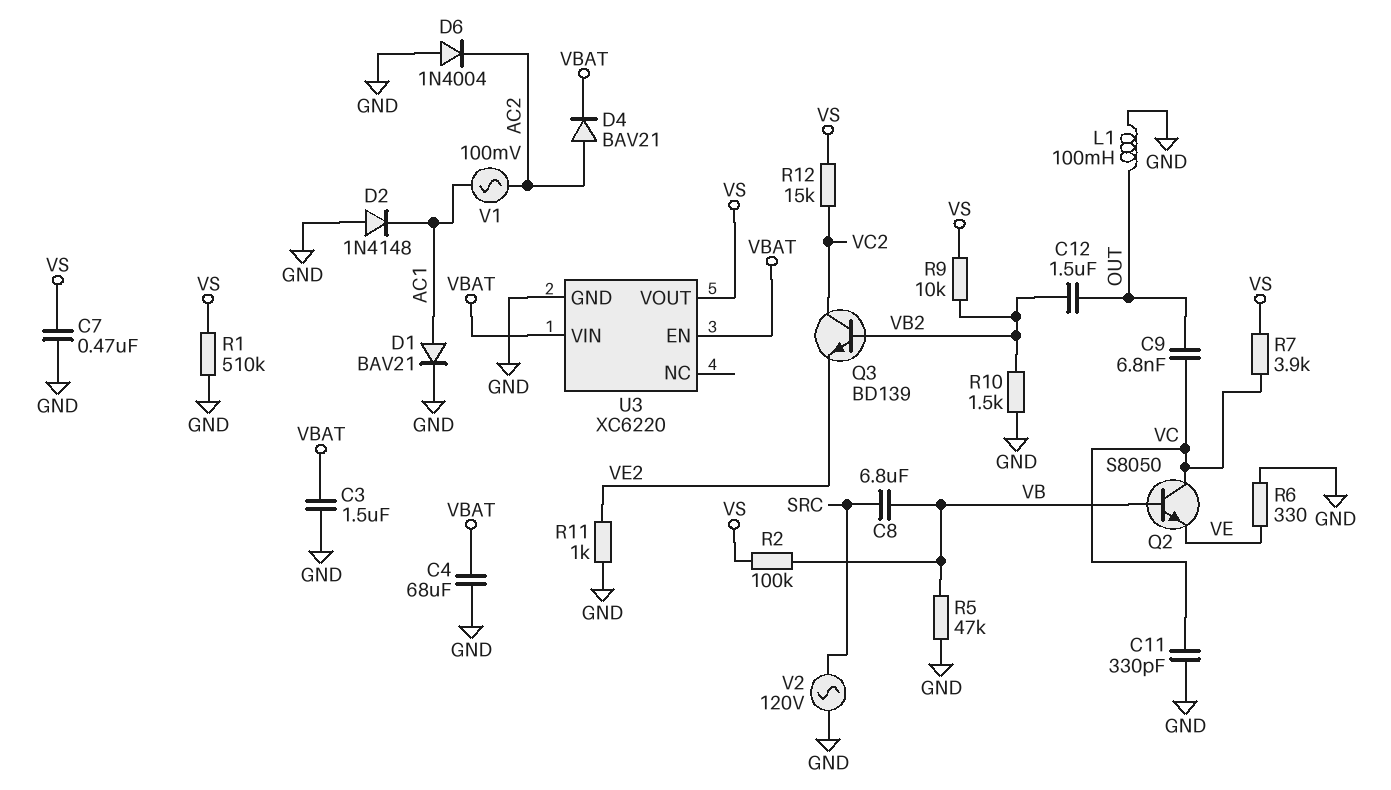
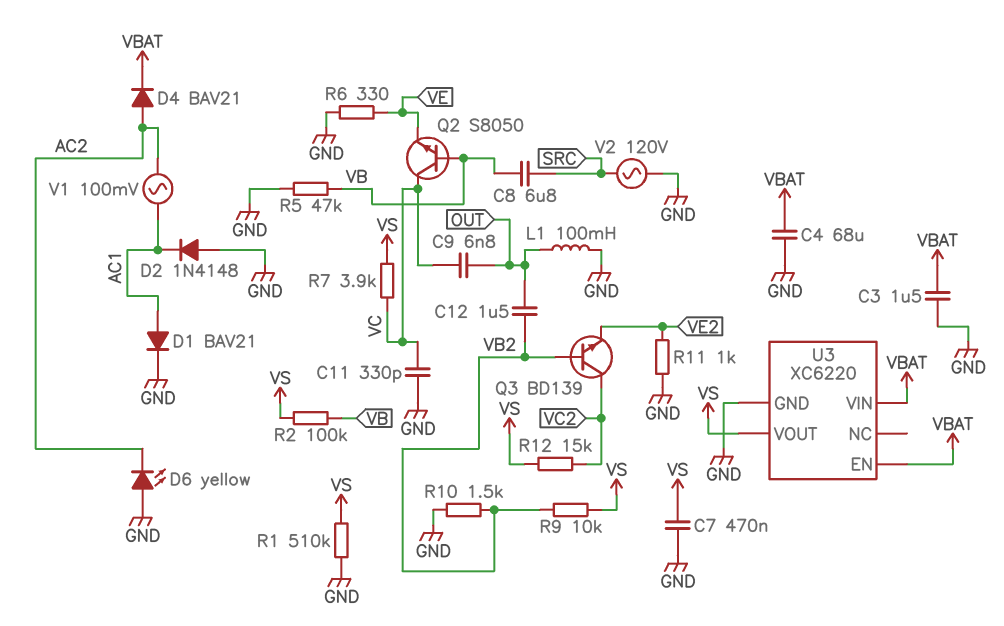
D6: diode 1N4004 (A GND, K AC2) -> LED yellow (A GND, K AC2)

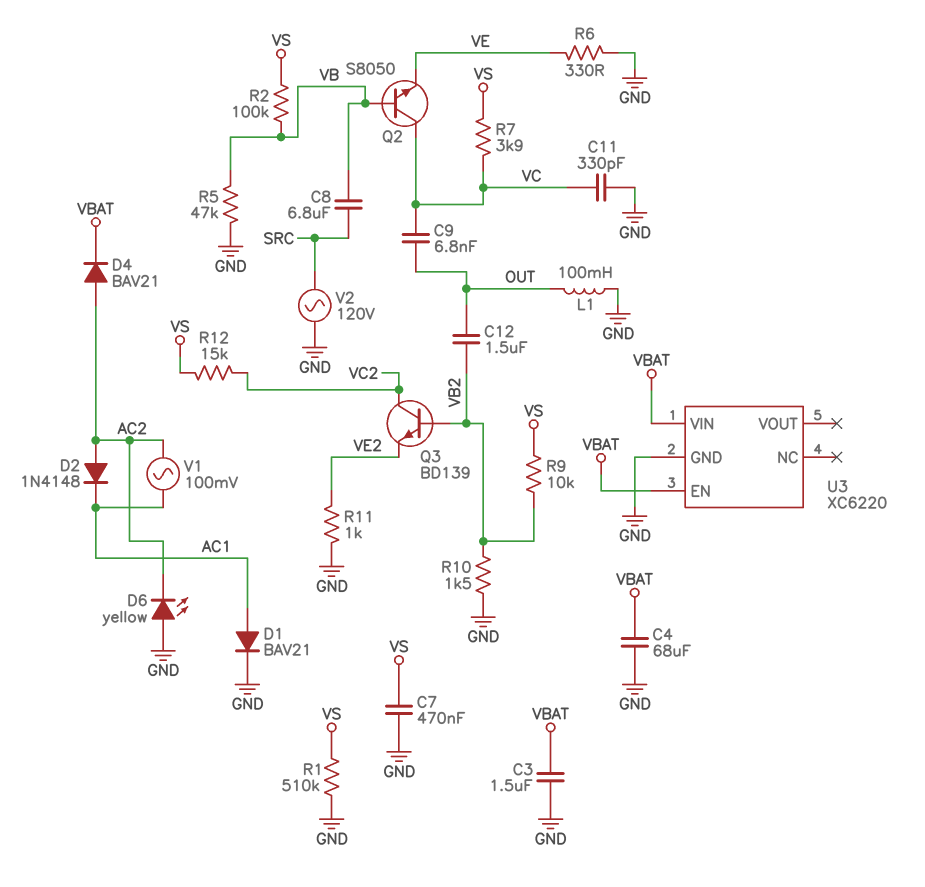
D2: diode 1N4148 (A GND, K AC1) -> diode 1N4148 (A AC2, K AC1)
U3 pin VOUT: VS -> none

